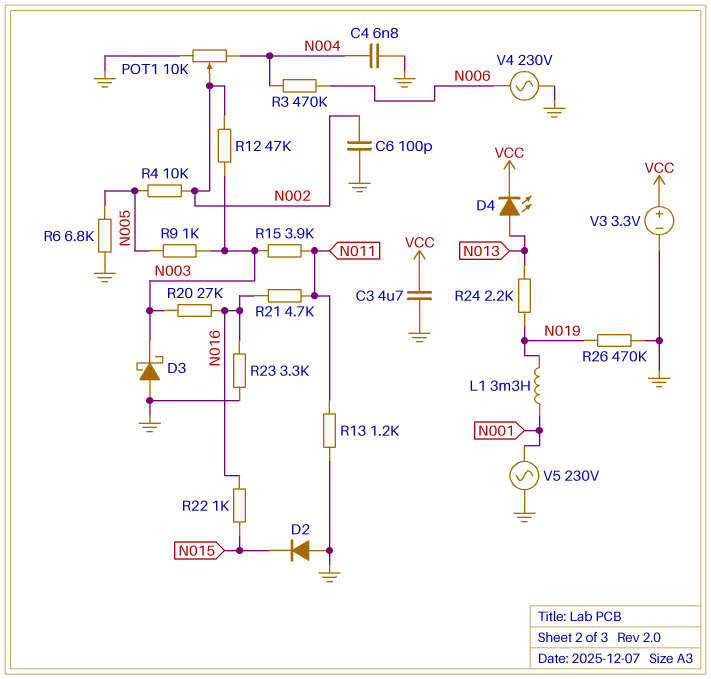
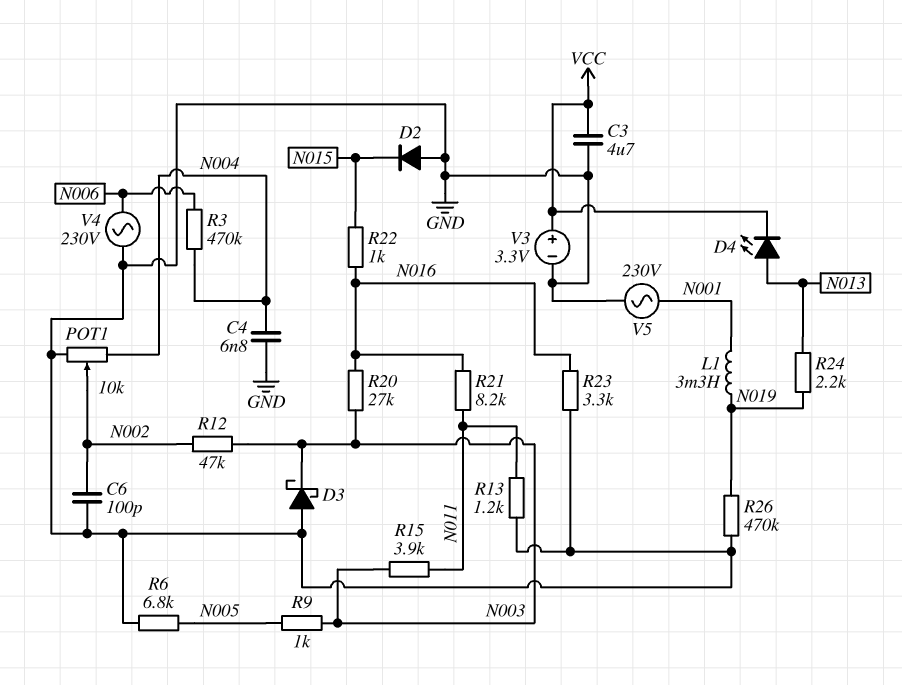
R4: 10k (N002, N005) -> none
R21: 4.7k (N011, N016) -> 8.2k (N011, N016)

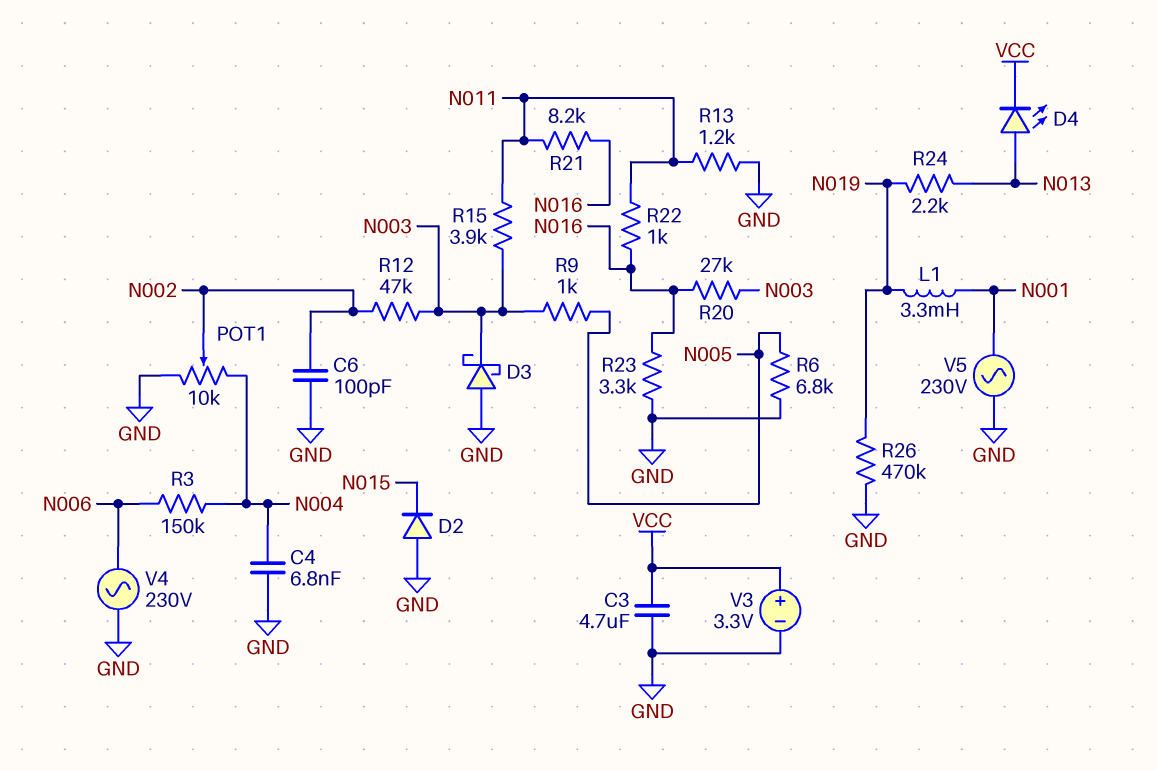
R3: 470k (N004, N006) -> 150k (N004, N006)
R22: 1k (N015, N016) -> 1k (N011, N016)

